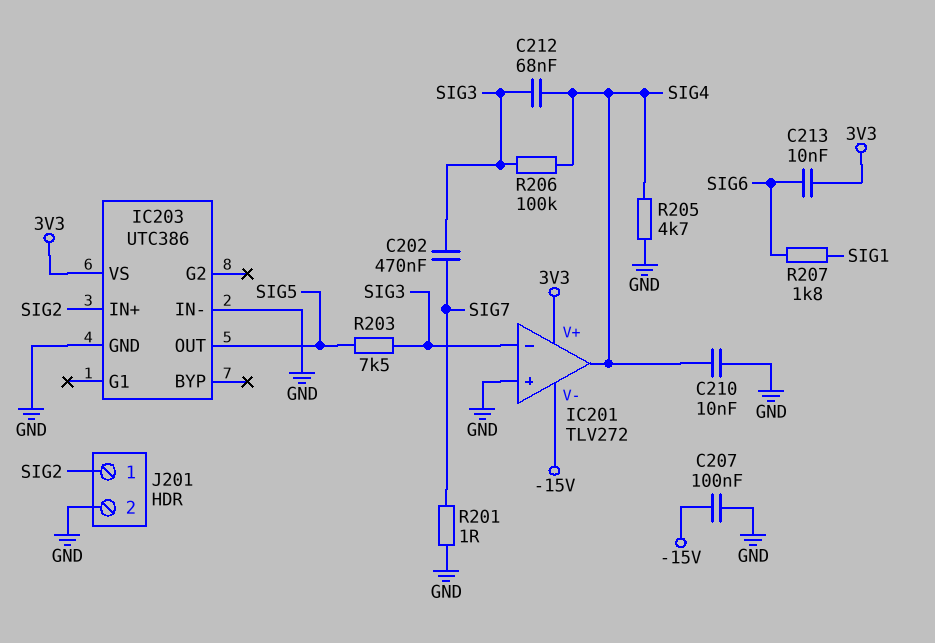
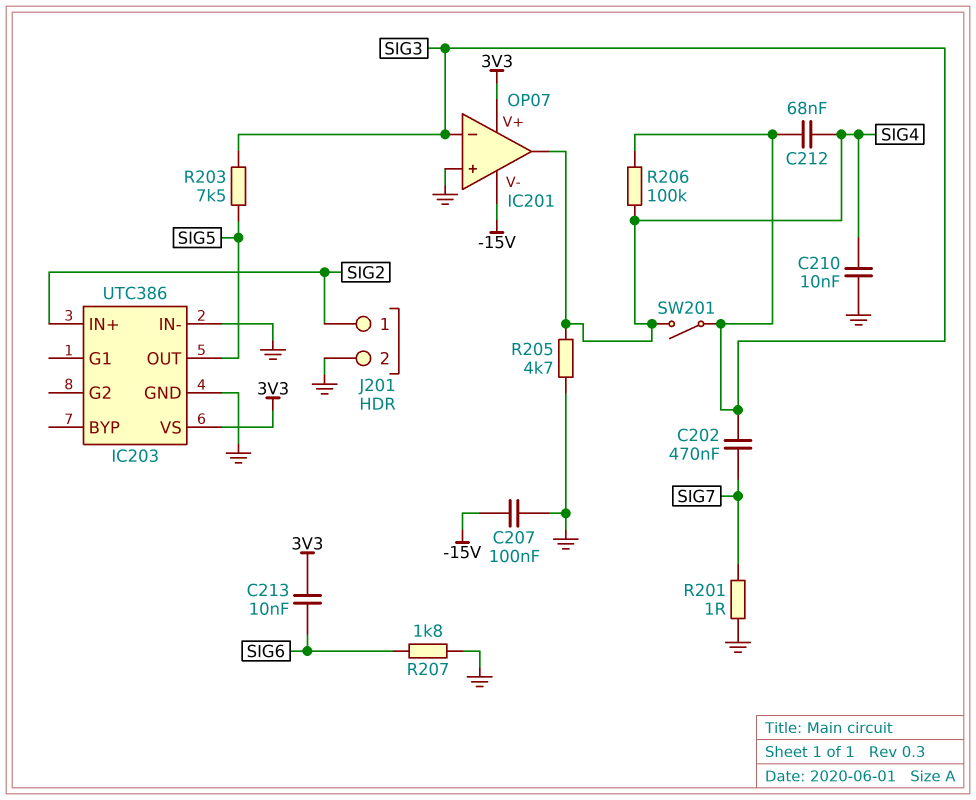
IC201: TLV272 -> OP07
R207: 1.8k (SIG1, SIG6) -> 1.8k (GND, SIG6)
SW201: none -> switch (SIG3, SIG4)

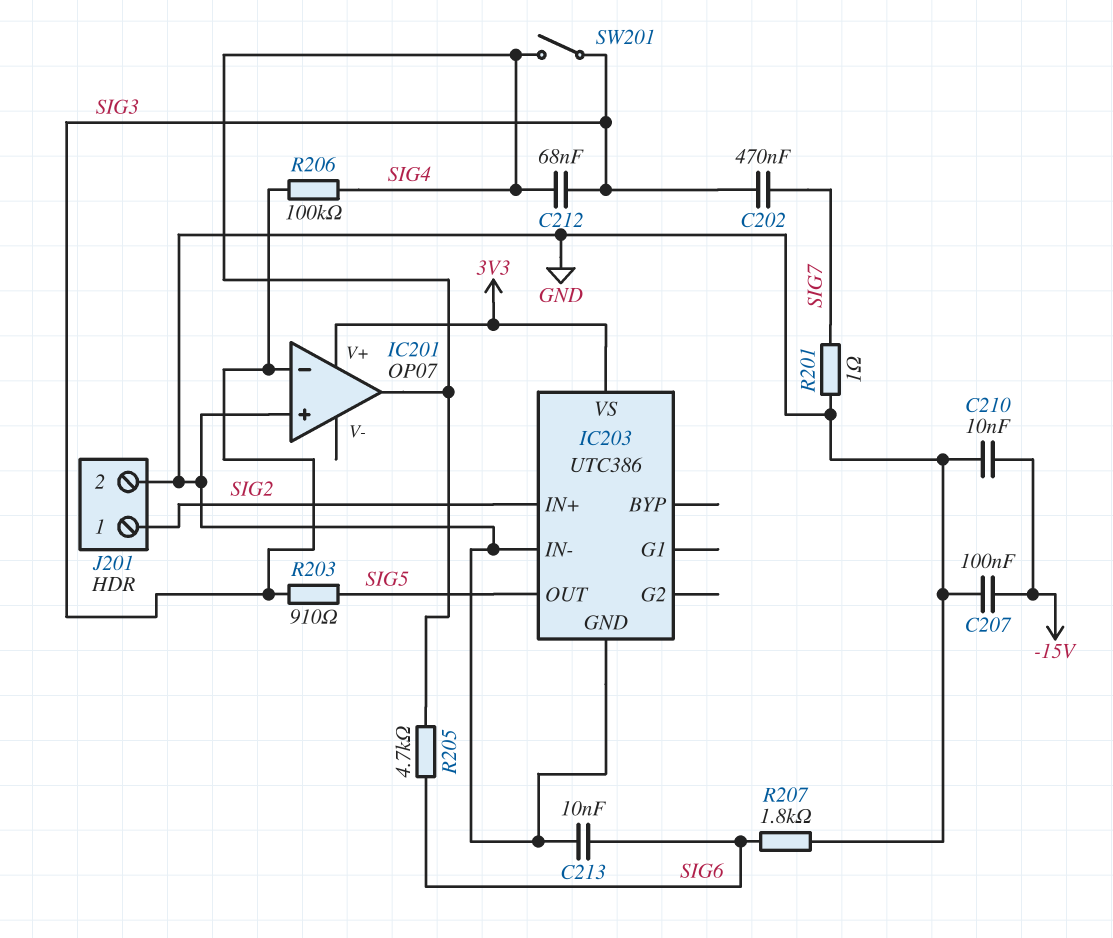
C210: 10nF (GND, SIG4) -> 10nF (-15V, GND)
C213: 10nF (3V3, SIG6) -> 10nF (GND, SIG6)
IC201 pin V-: -15V -> none
R203: 7.5k (SIG3, SIG5) -> 910 (SIG3, SIG5)
R205: 4.7k (GND, SIG4) -> 4.7k (SIG4, SIG6)

